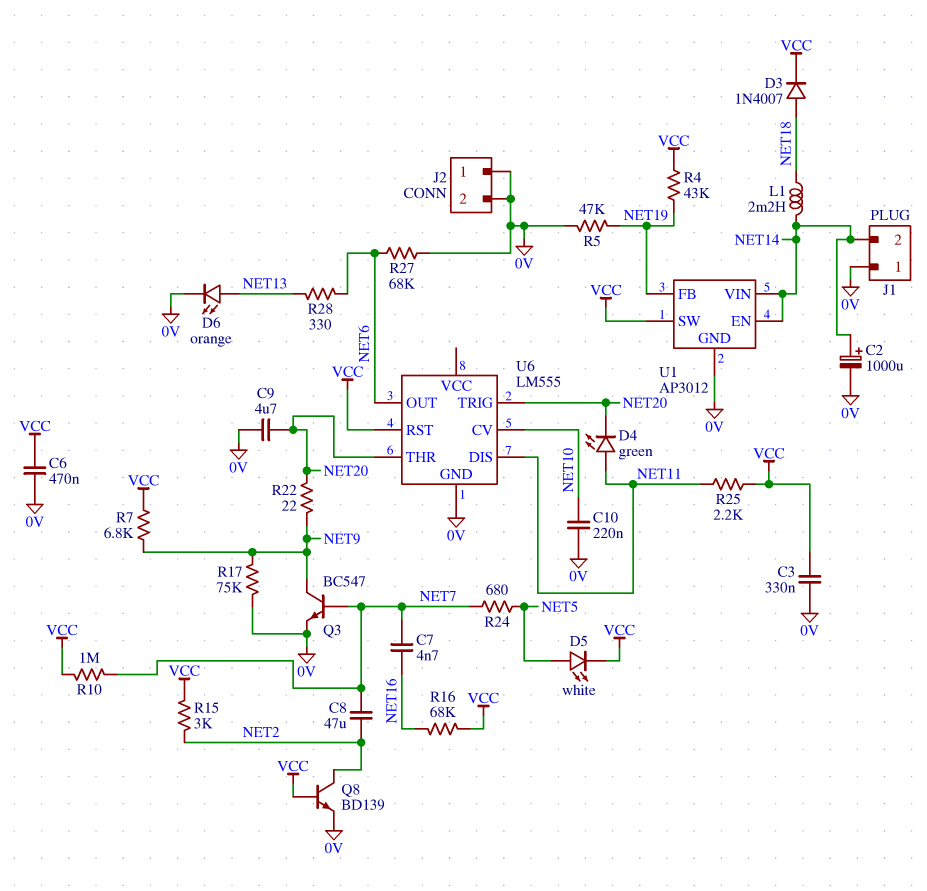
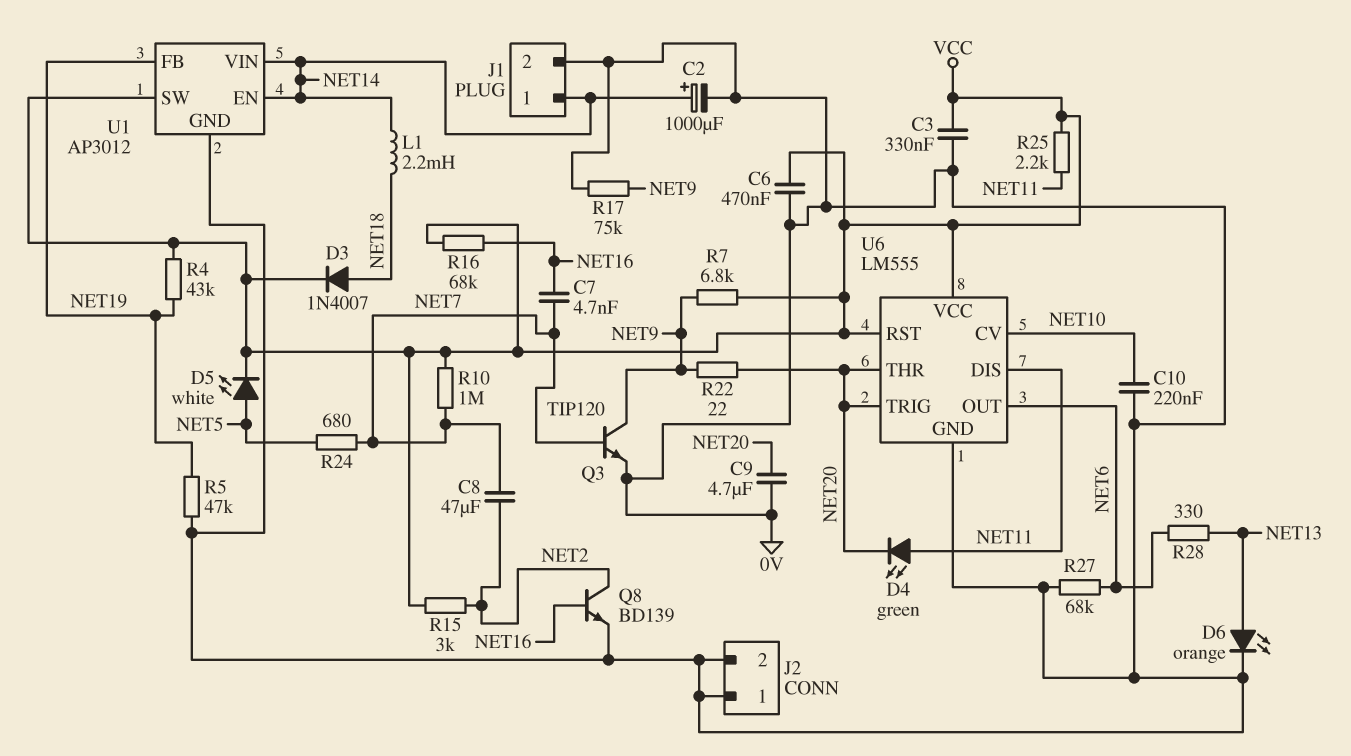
J1 pin 1: 0V -> NET14
J1 pin 2: NET14 -> 0V
Q3: NPN BC547 (B NET7, C NET9, E 0V) -> NPN TIP120 (B NET7, C NET9, E 0V)
Q8: NPN BD139 (B VCC, C NET2, E 0V) -> NPN BD139 (B NET16, C NET2, E 0V)
U6 pin VCC: none -> VCC

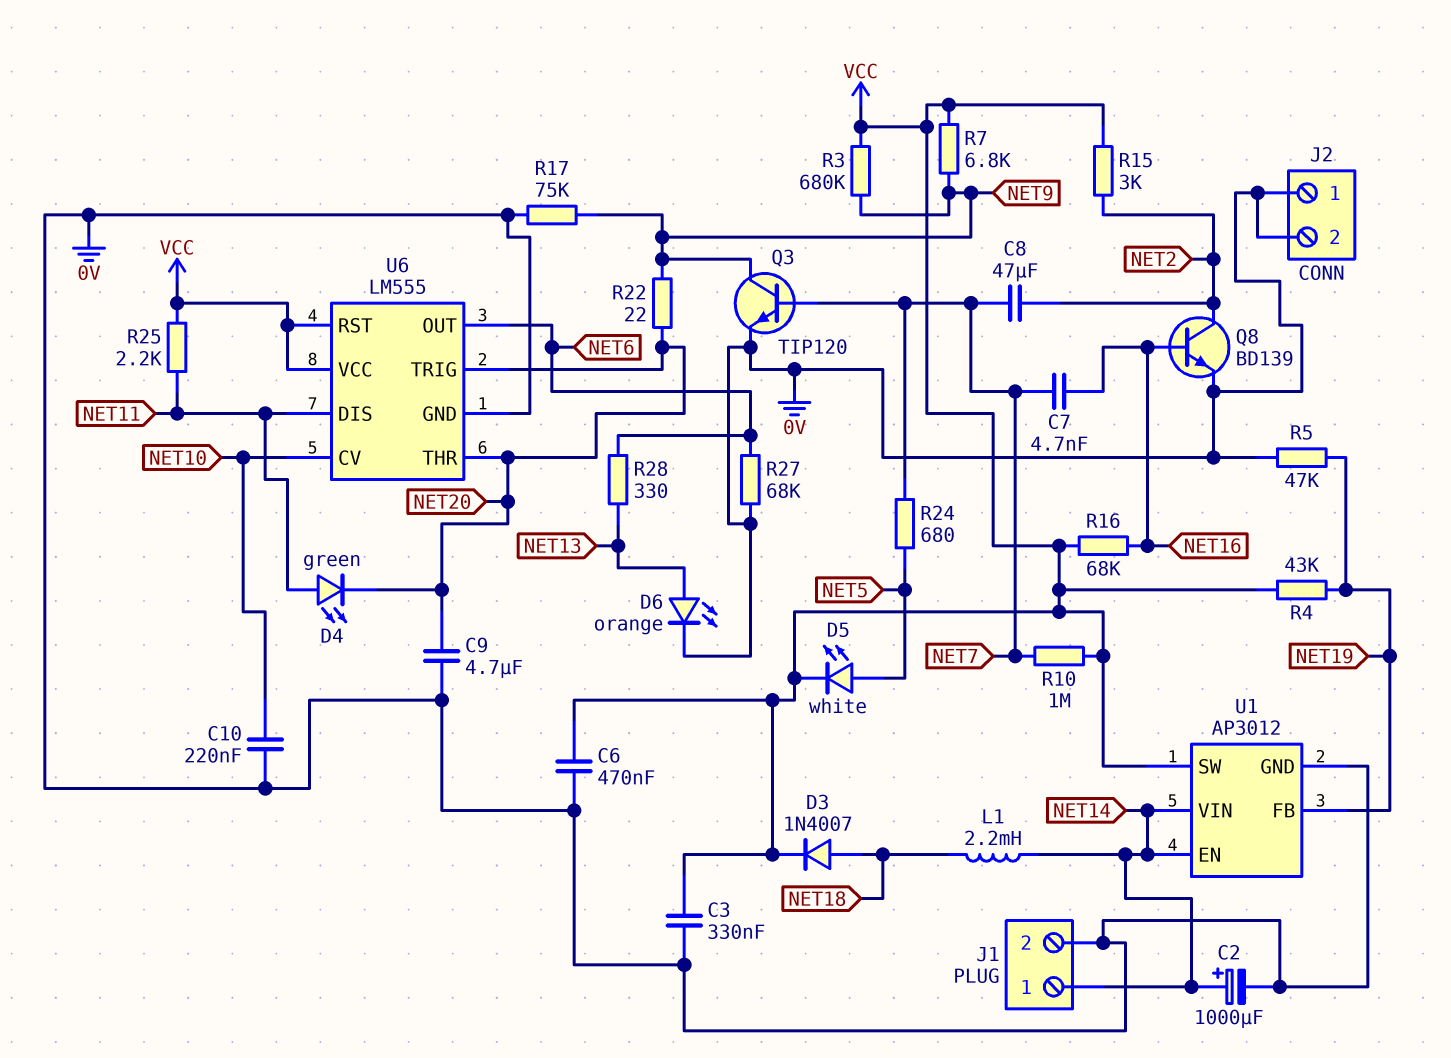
R3: none -> 680k (NET9, VCC)

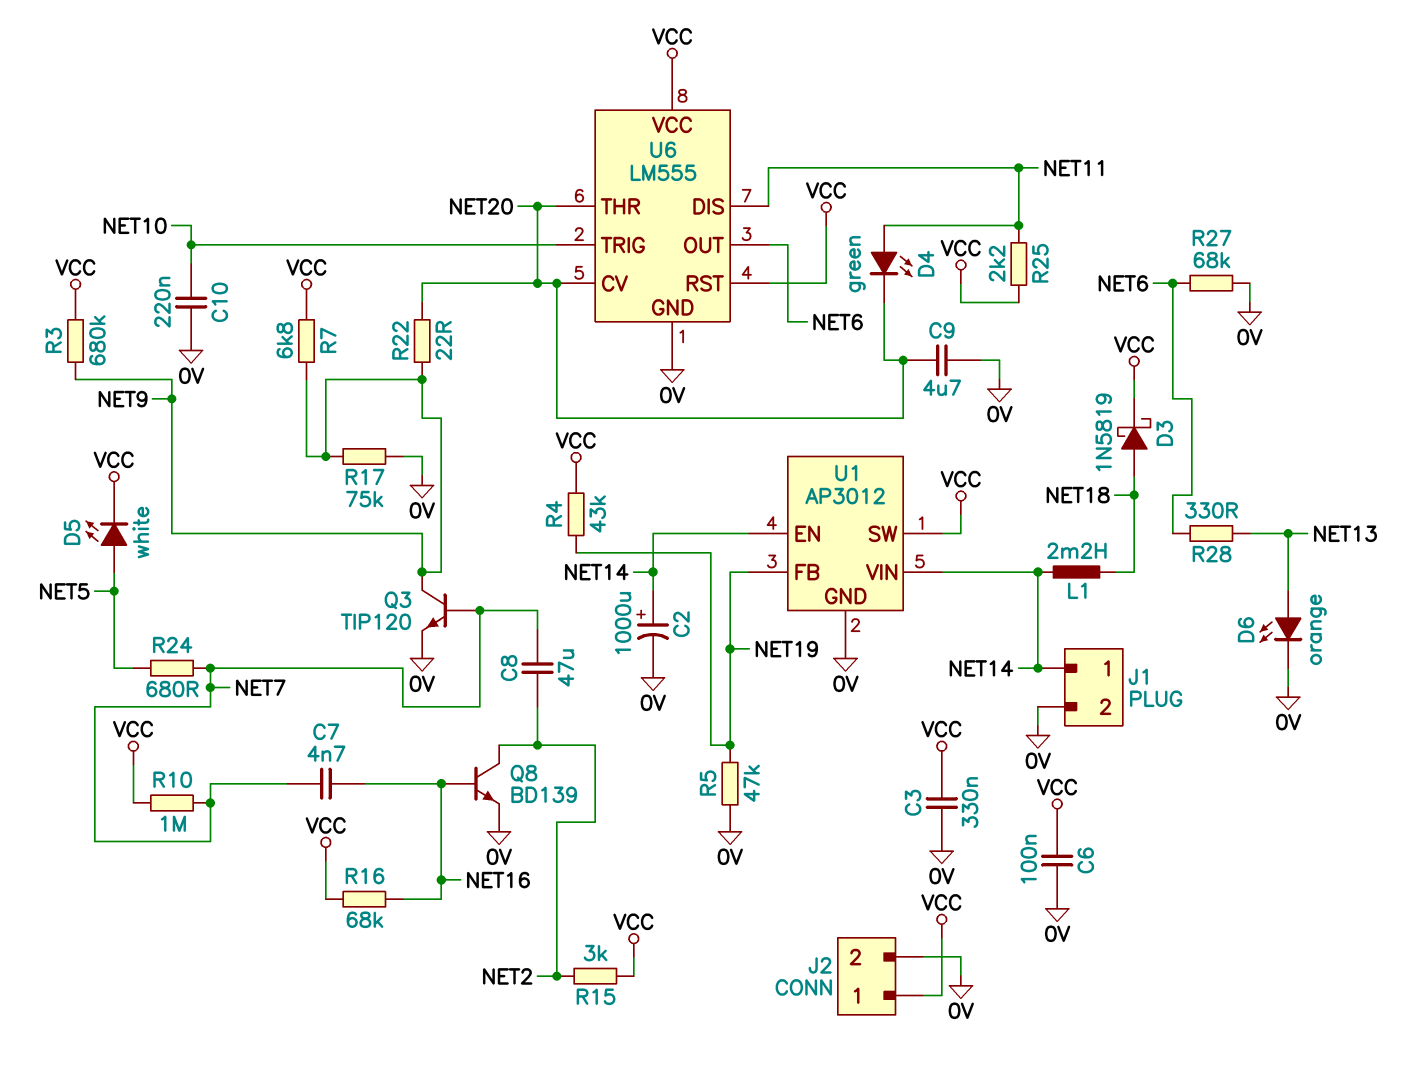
C6: 470nF (0V, VCC) -> 100nF (0V, VCC)
D3: diode 1N4007 (A NET18, K VCC) -> schottky 1N5819 (A NET18, K VCC)
J2 pin 1: 0V -> VCC
U6 pin CV: NET10 -> NET20
U6 pin TRIG: NET20 -> NET10

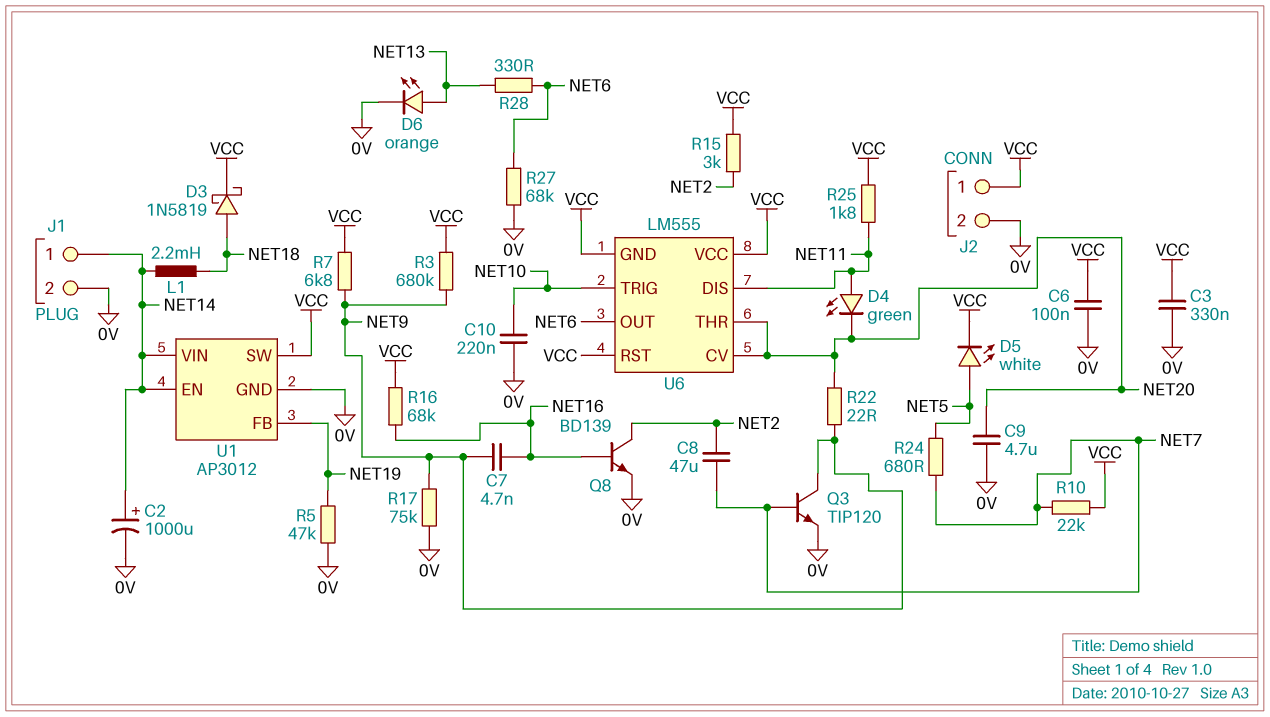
C7: 4.7nF (NET7, NET16) -> 4.7nF (NET9, NET16)
R4: 43k (NET19, VCC) -> none
R10: 1M (NET7, VCC) -> 22k (NET7, VCC)
R25: 2.2k (NET11, VCC) -> 1.8k (NET11, VCC)
U6 pin GND: 0V -> VCC

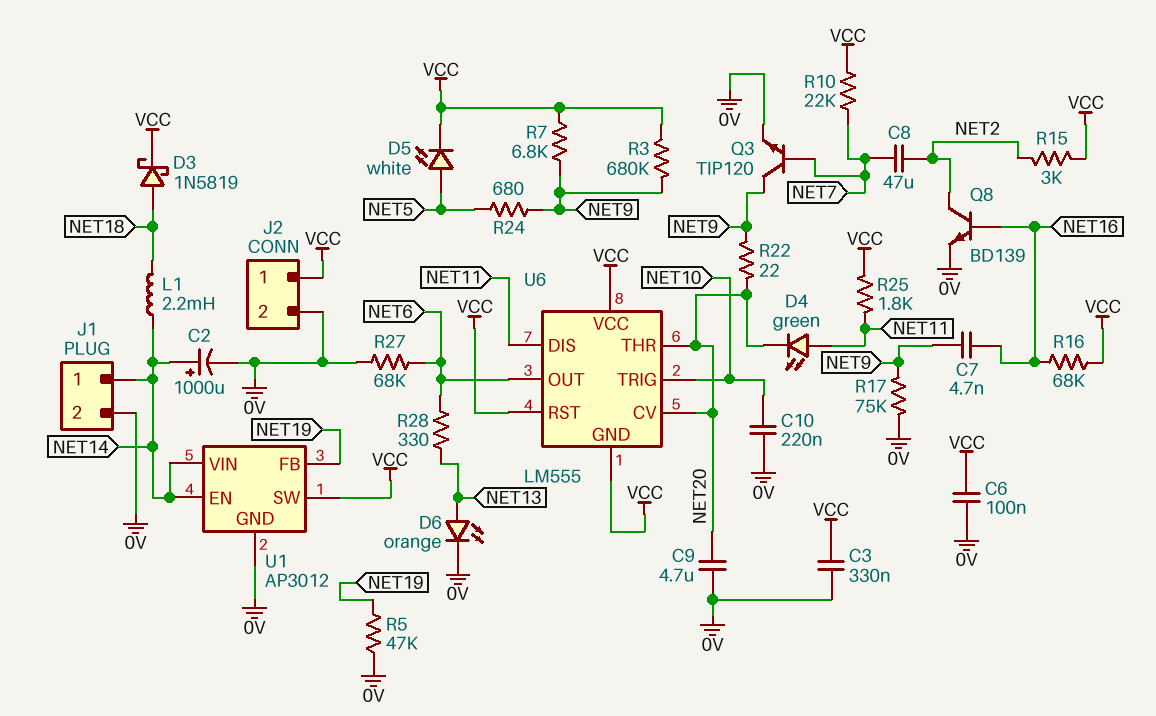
R24: 680 (NET5, NET7) -> 680 (NET5, NET9)

